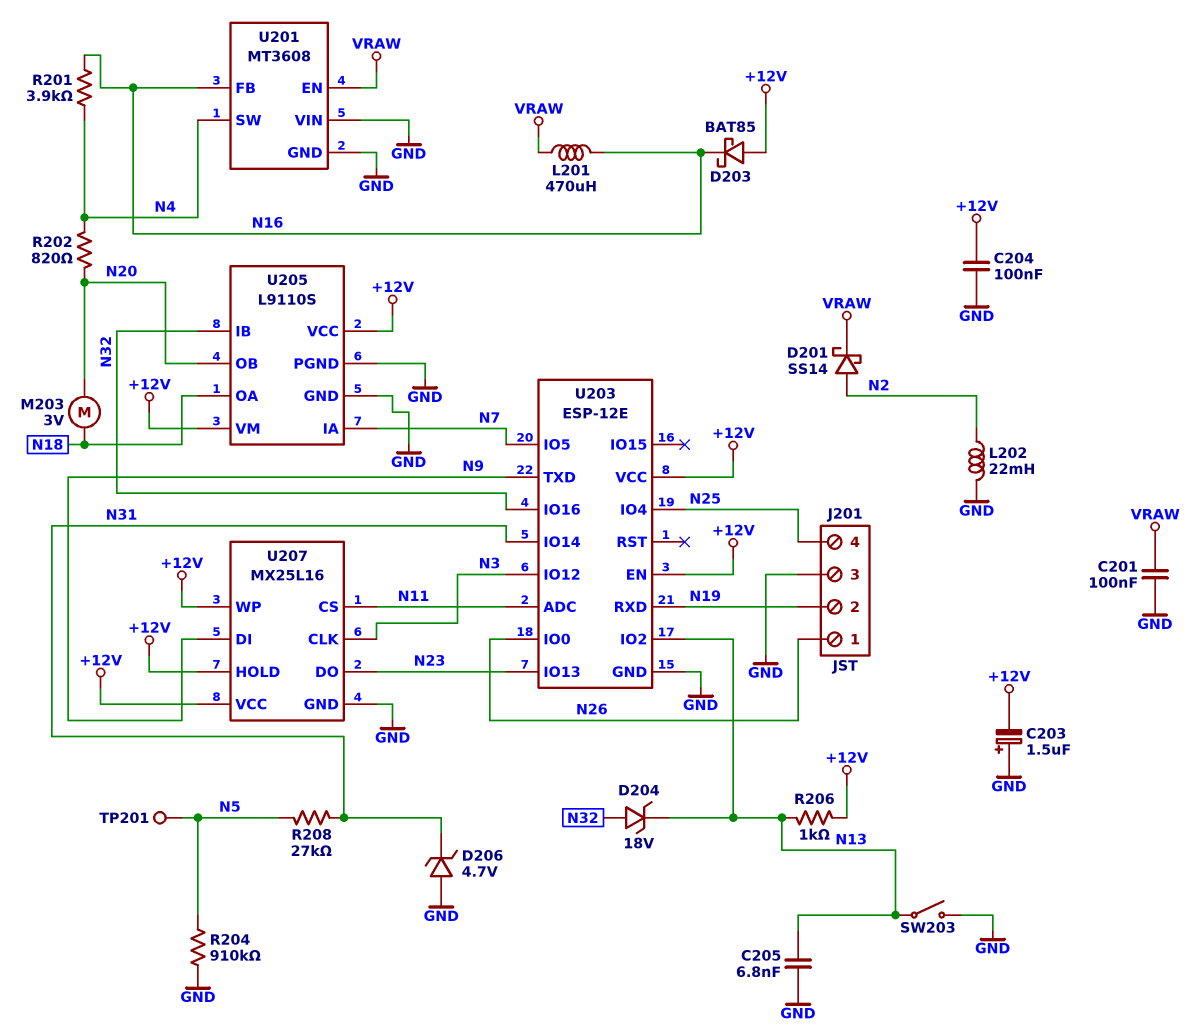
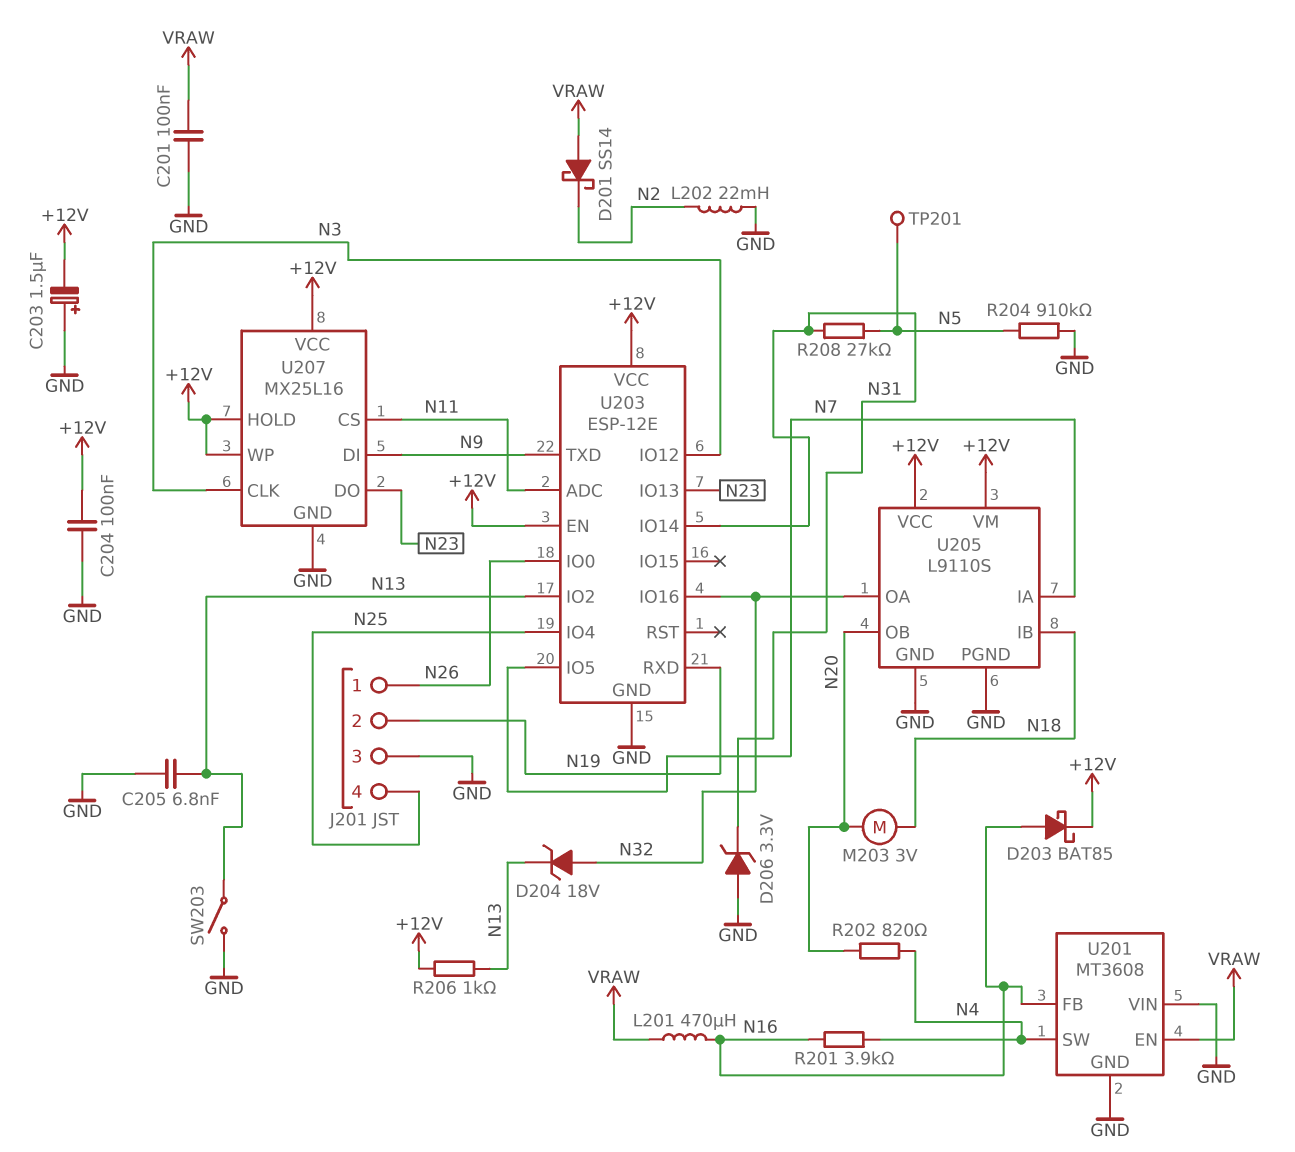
D201: schottky SS14 (A N2, K VRAW) -> schottky SS14 (A VRAW, K N2)
D203: schottky BAT85 (A +12V, K N16) -> schottky BAT85 (A N16, K +12V)
D206: zener 4.7V (A GND, K N31) -> zener 3.3V (A GND, K N31)
U205 pin IB: N32 -> N18
U205 pin OA: N18 -> N32

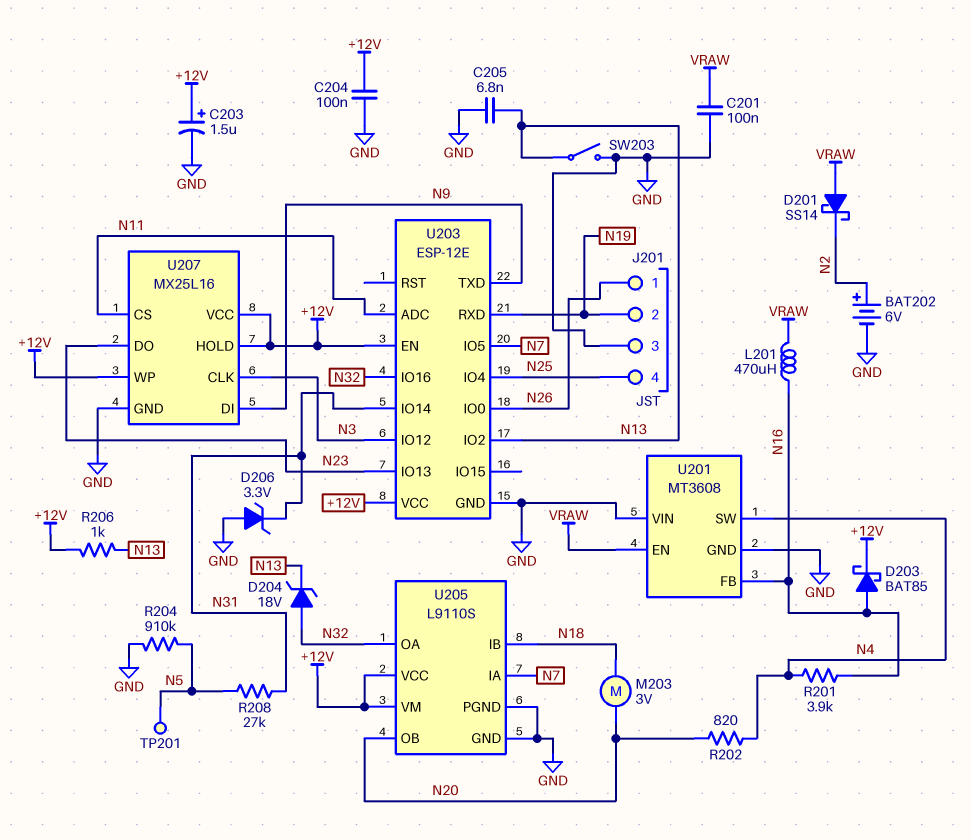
BAT202: none -> 6V (plus N2, minus GND)
C203: 1.5uF (plus GND, minus +12V) -> 1.5uF (plus +12V, minus GND)
L202: 22mH (GND, N2) -> none

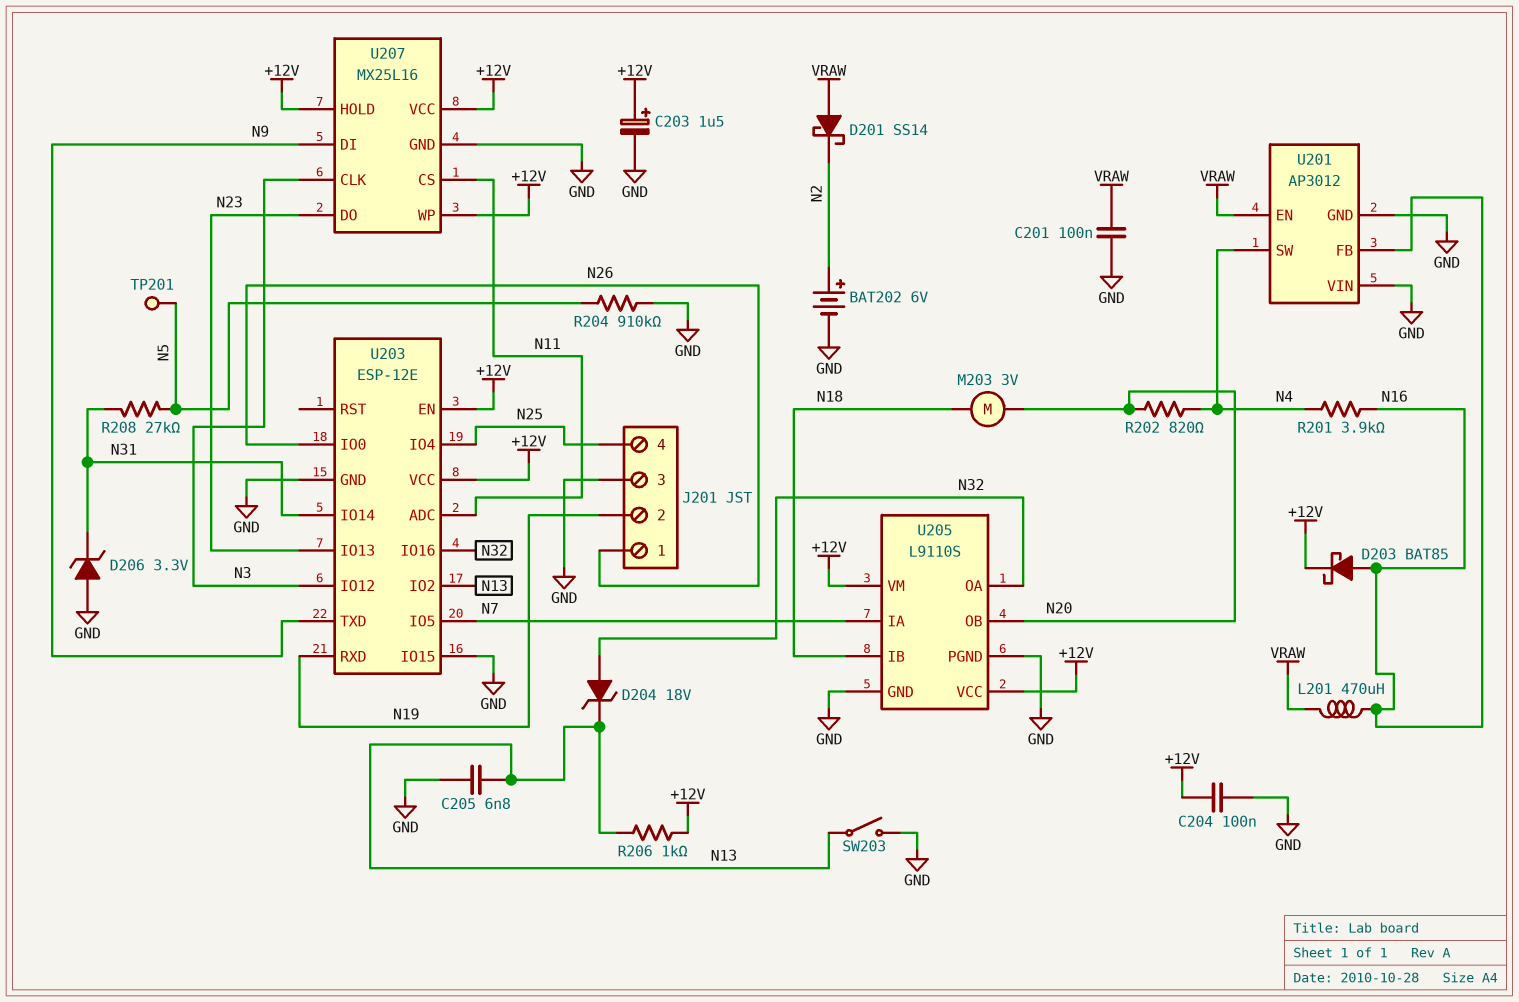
U201: MT3608 -> AP3012
U203 pin IO15: none -> GND

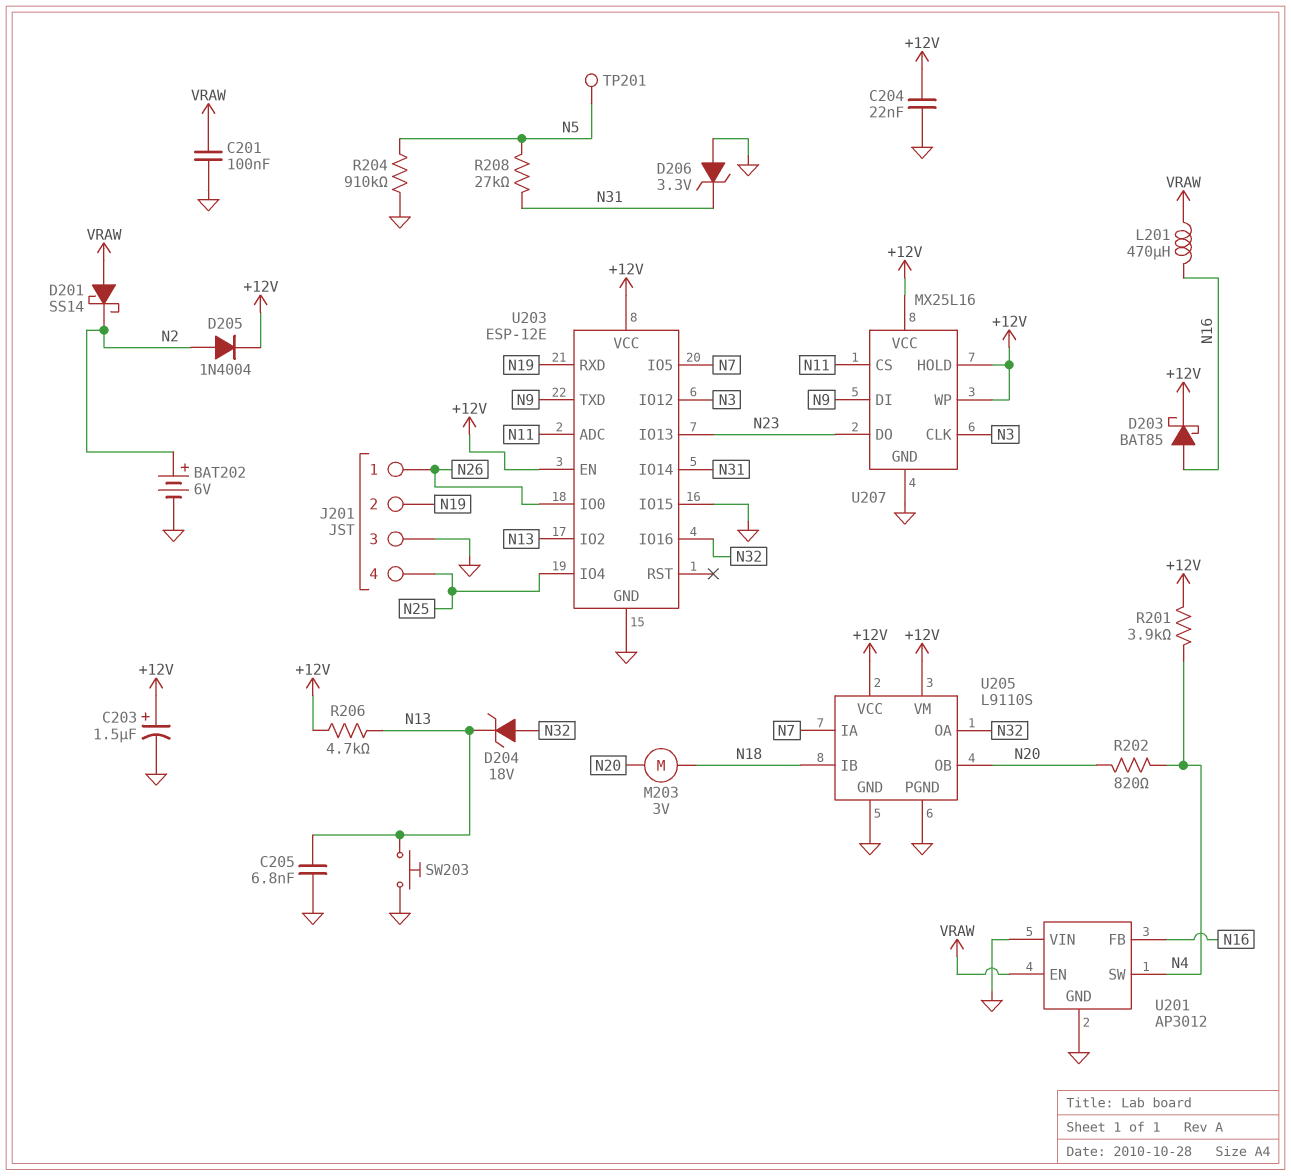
C204: 100nF (+12V, GND) -> 22nF (+12V, GND)
D205: none -> diode 1N4004 (A N2, K +12V)
R201: 3.9k (N4, N16) -> 3.9k (+12V, N4)
R206: 1k (+12V, N13) -> 4.7k (+12V, N13)
SW203: switch (GND, N13) -> button (GND, N13)

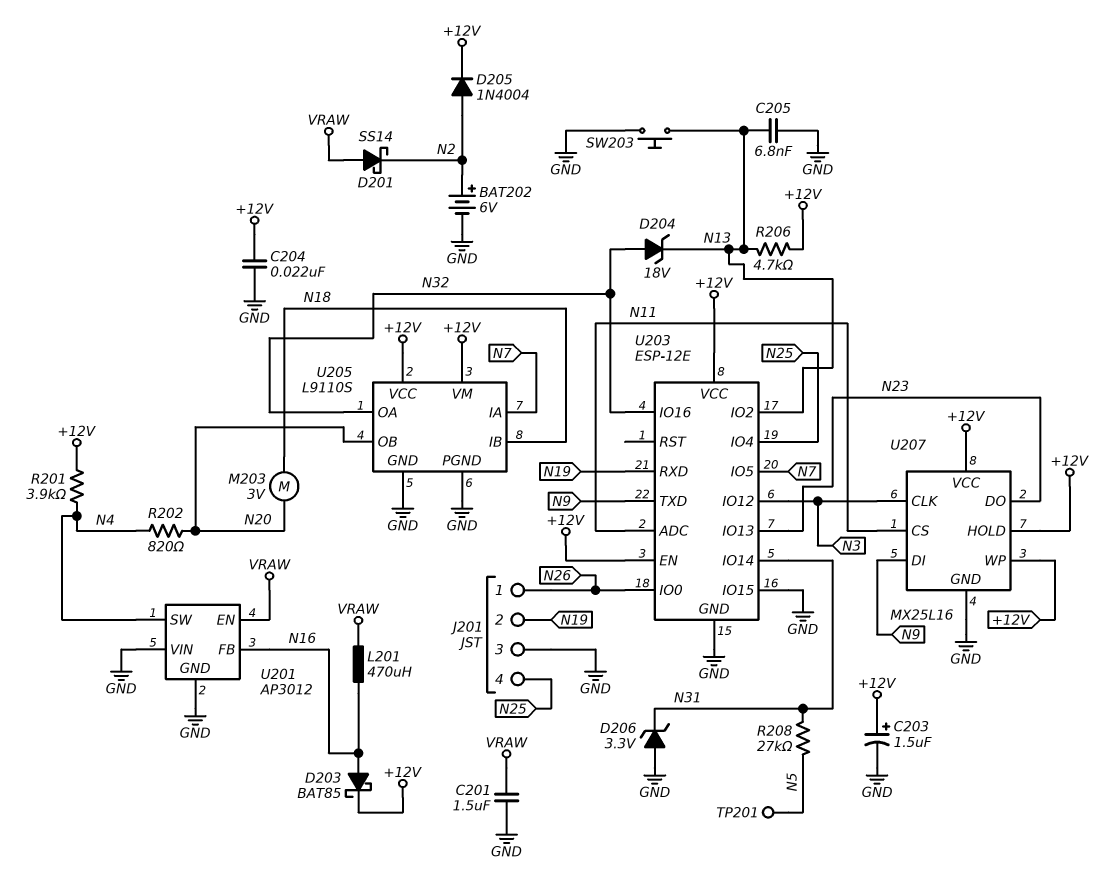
C201: 100nF (GND, VRAW) -> 1.5uF (GND, VRAW)
R204: 910k (GND, N5) -> none

